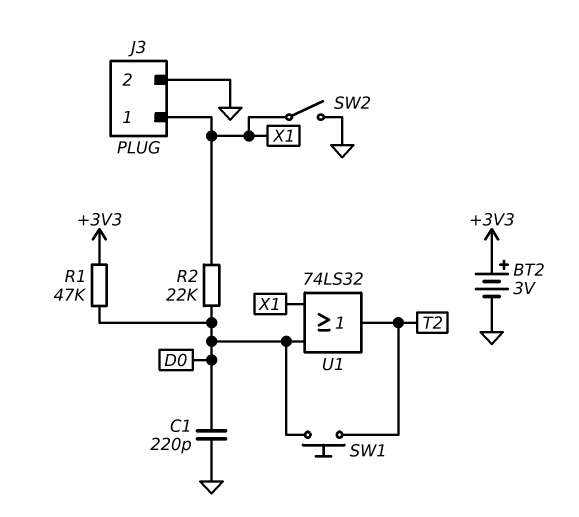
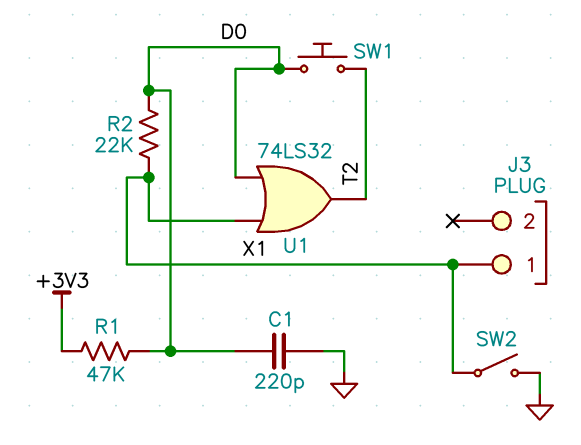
BT2: 3V (plus +3V3, minus GND) -> none
J3 pin 2: GND -> none

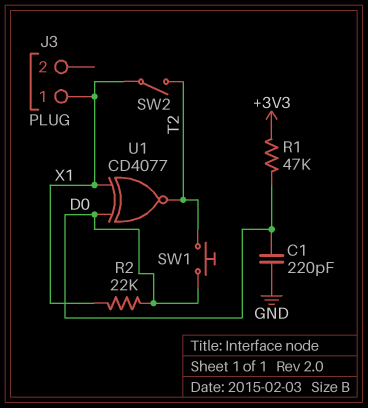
SW2: switch (GND, X1) -> switch (T2, X1)
U1: OR 74LS32 (in D0, in X1, out T2) -> XNOR CD4077 (in D0, in X1, out T2)

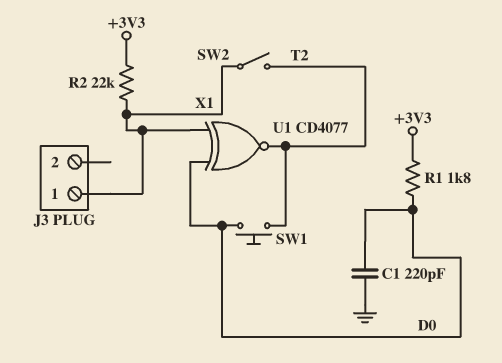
R1: 47k (+3V3, D0) -> 1.8k (+3V3, D0)
R2: 22k (D0, X1) -> 22k (+3V3, X1)

